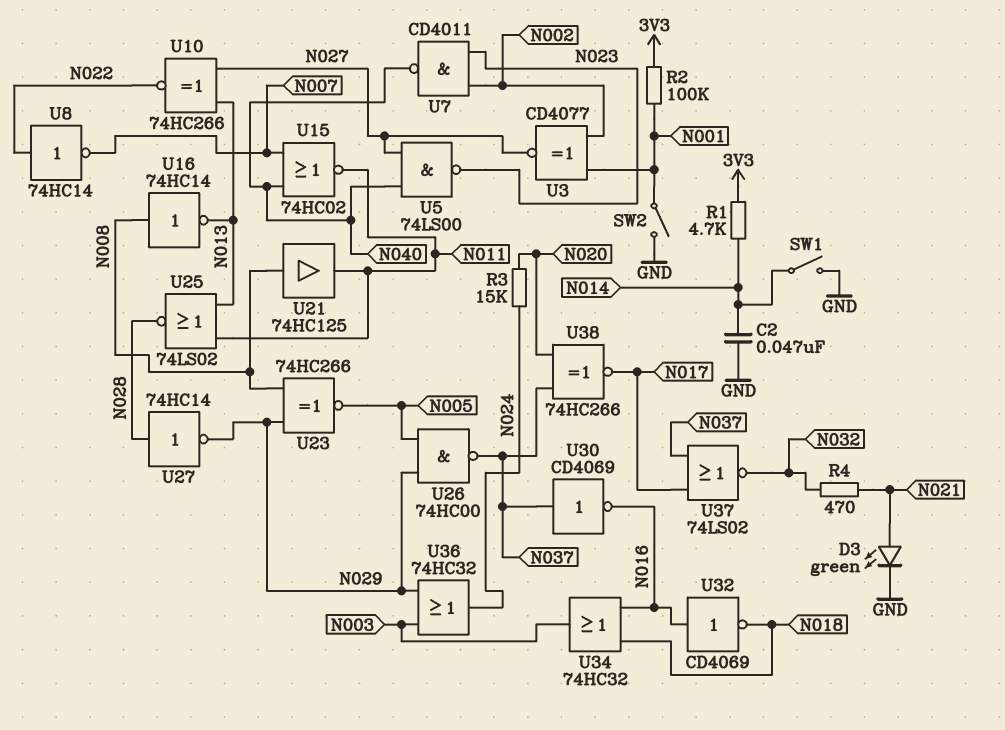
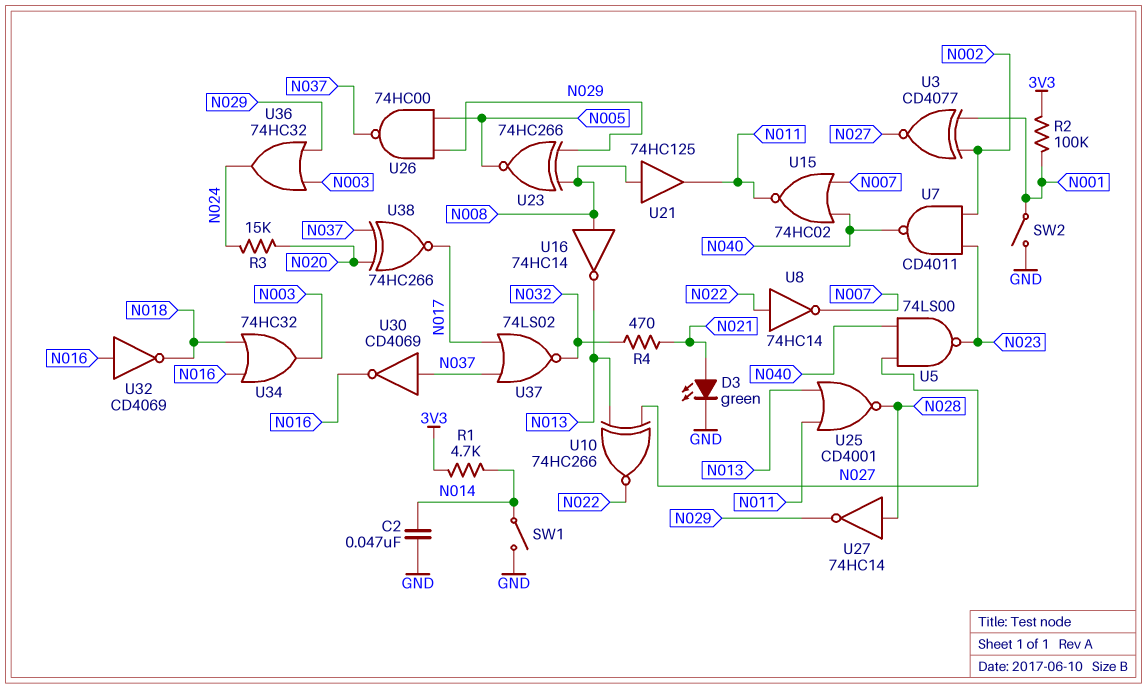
U25: NOR 74LS02 (in N011, in N013, out N028) -> NOR CD4001 (in N011, in N013, out N028)

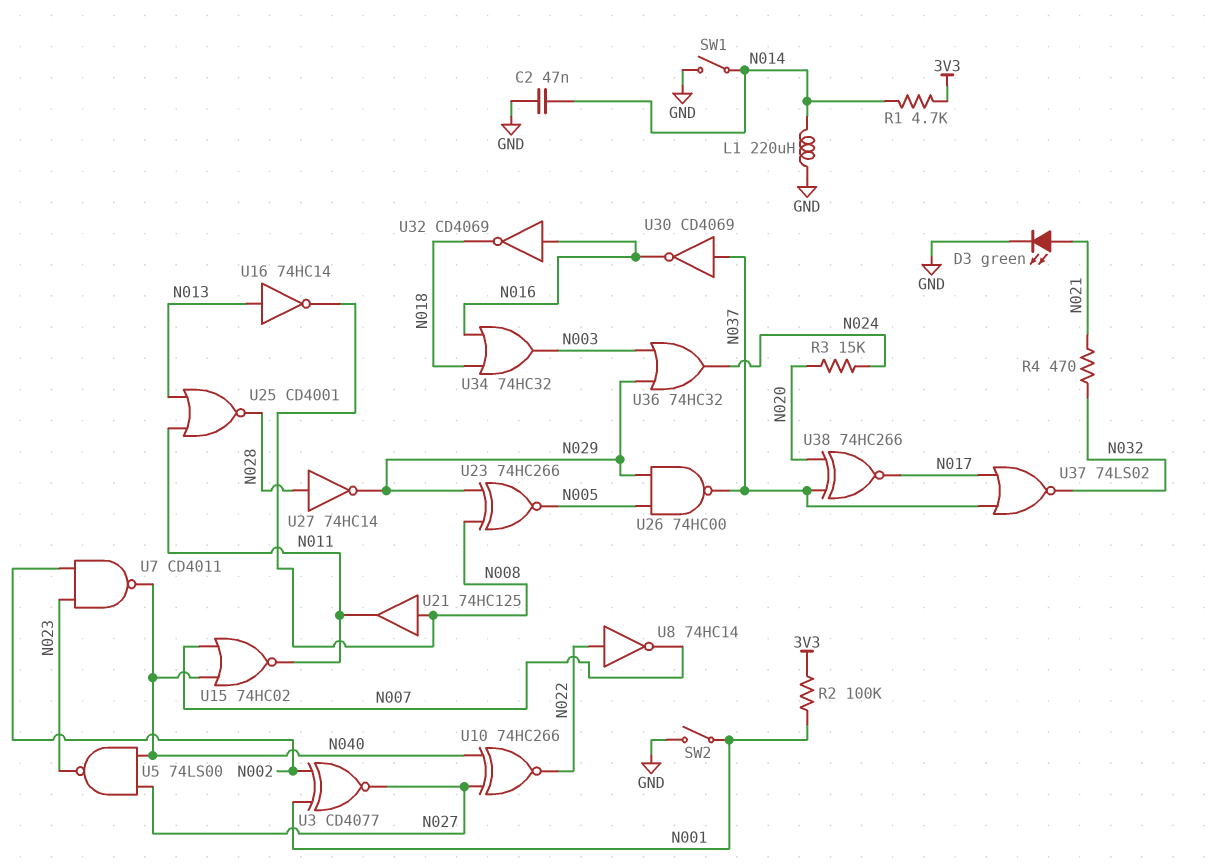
L1: none -> 220uH (GND, N014)
U10: XNOR 74HC266 (in N013, in N027, out N022) -> XNOR 74HC266 (in N027, in N040, out N022)
U16: NOT 74HC14 (in N008, out N013) -> NOT 74HC14 (in N013, out N008)

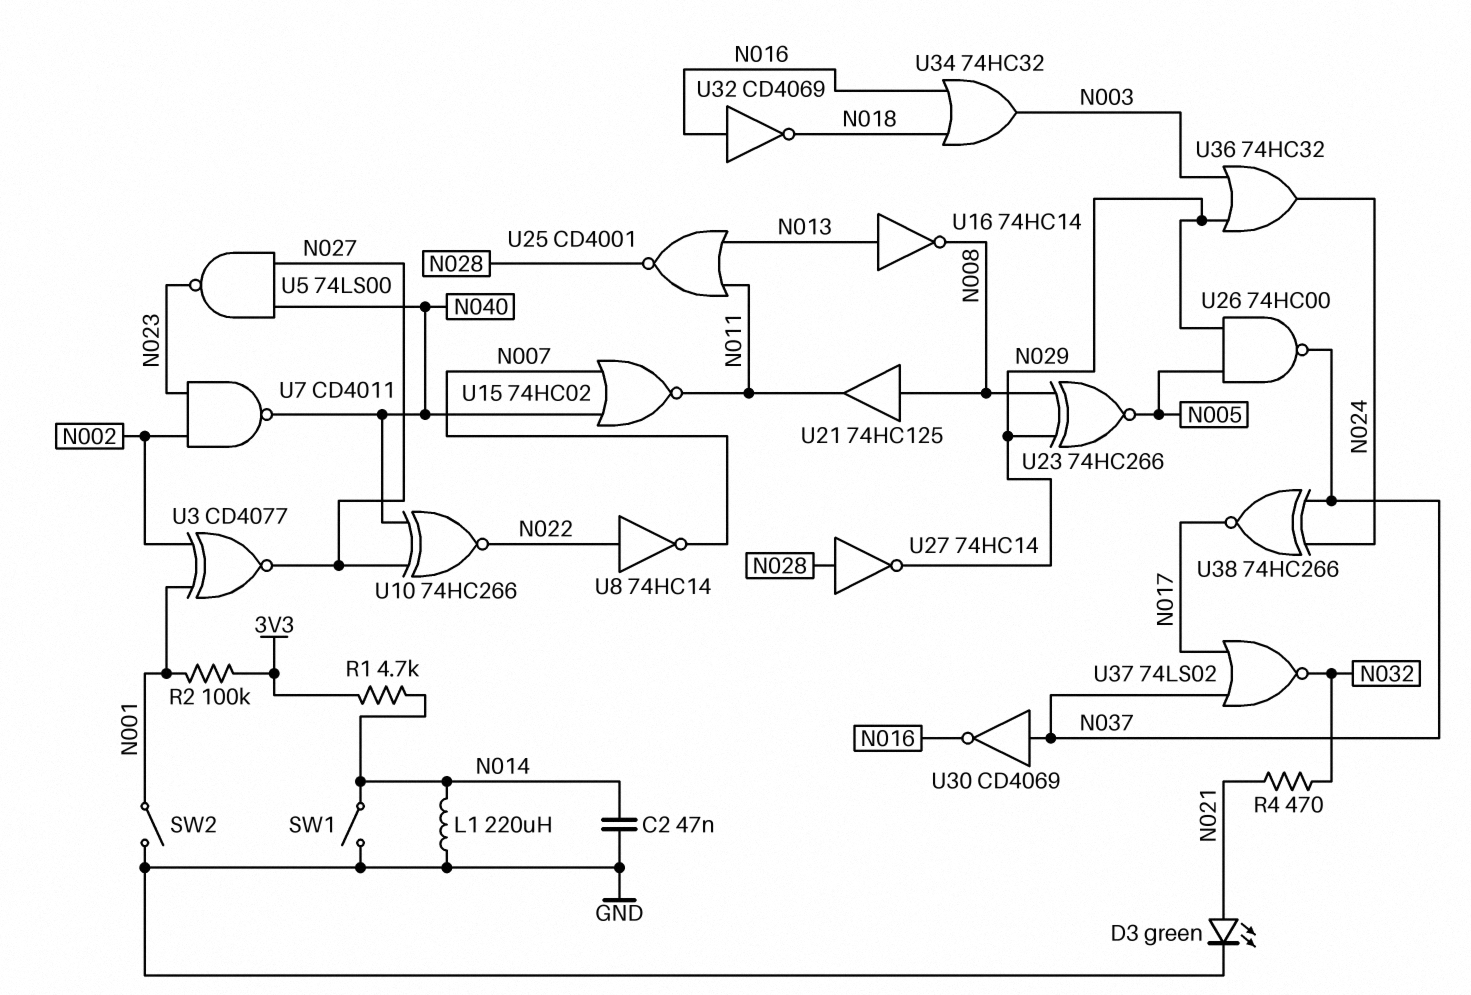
R3: 15k (N020, N024) -> none
U38: XNOR 74HC266 (in N020, in N037, out N017) -> XNOR 74HC266 (in N024, in N037, out N017)

